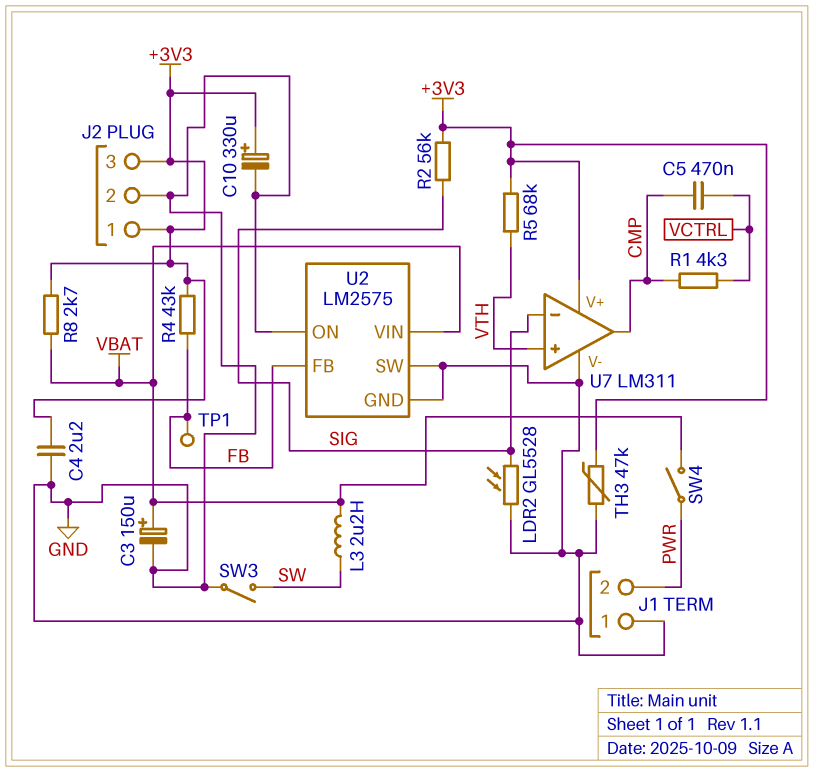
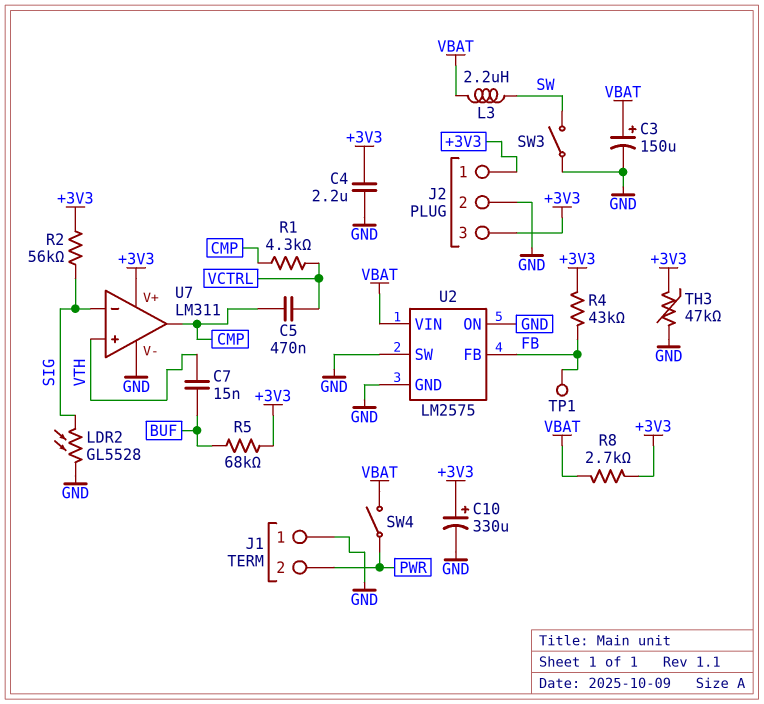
C7: none -> 15nF (BUF, VTH)
R5: 68k (+3V3, VTH) -> 68k (+3V3, BUF)

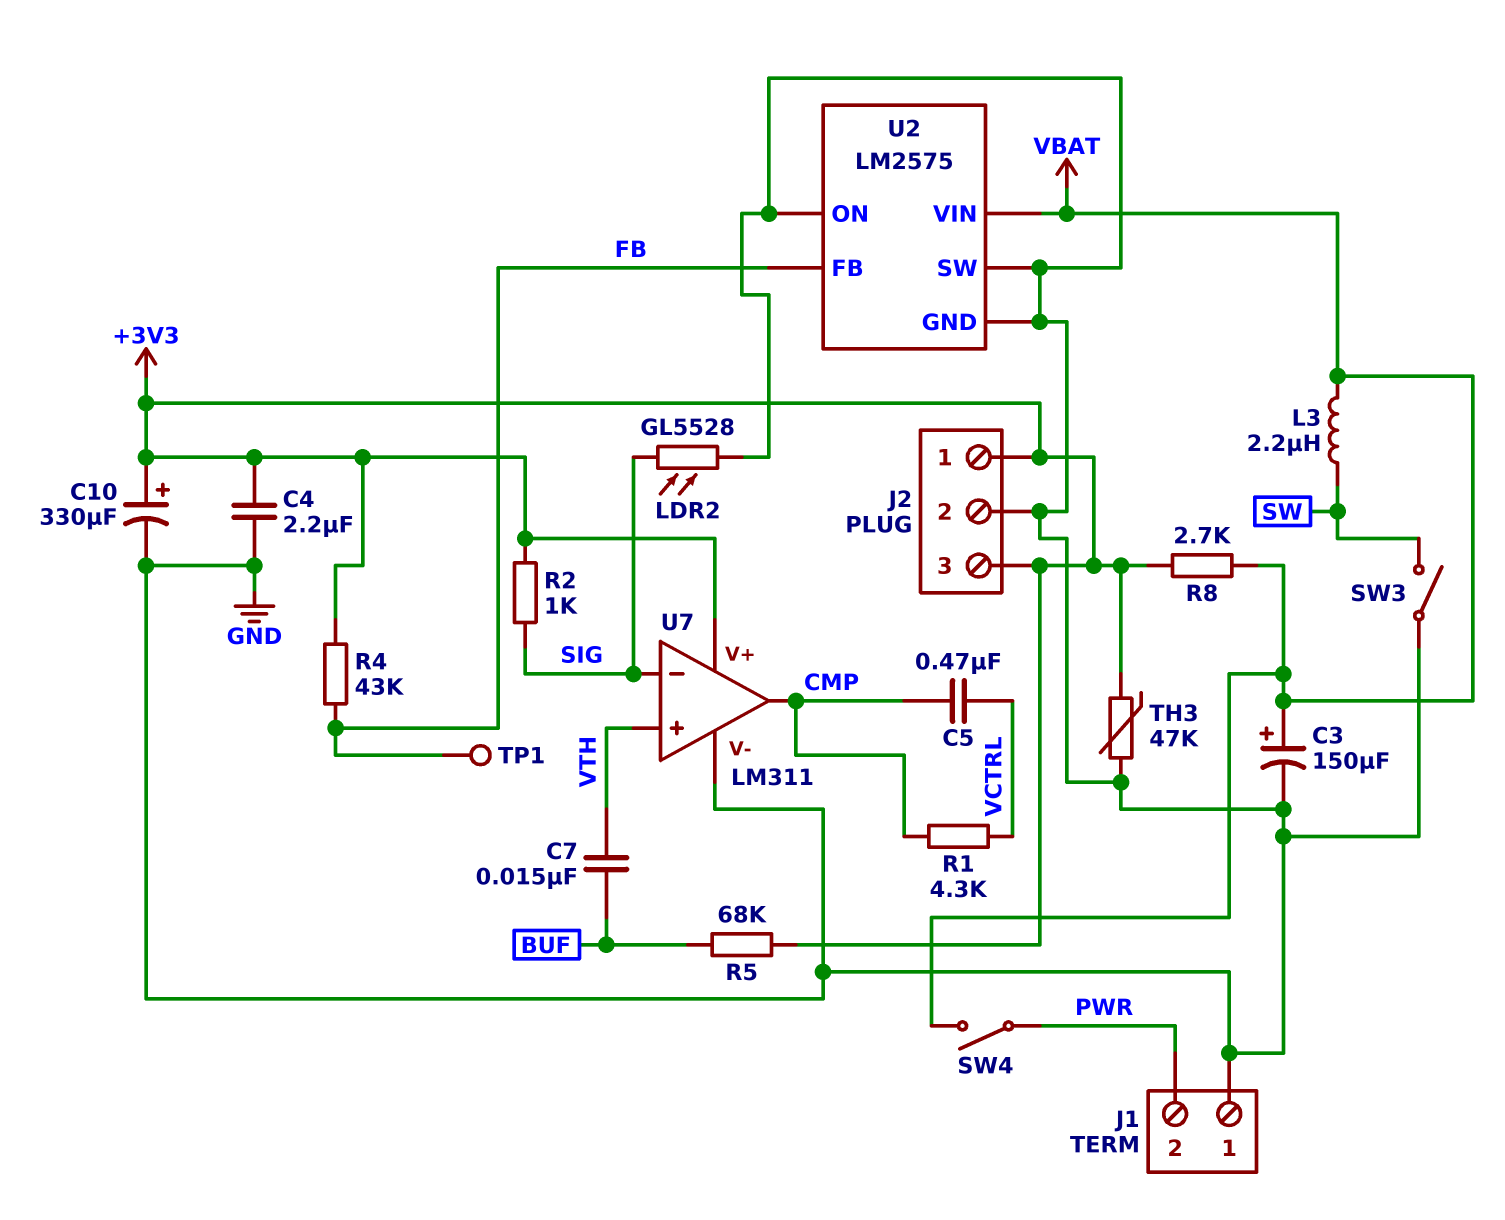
R2: 56k (+3V3, SIG) -> 1k (+3V3, SIG)

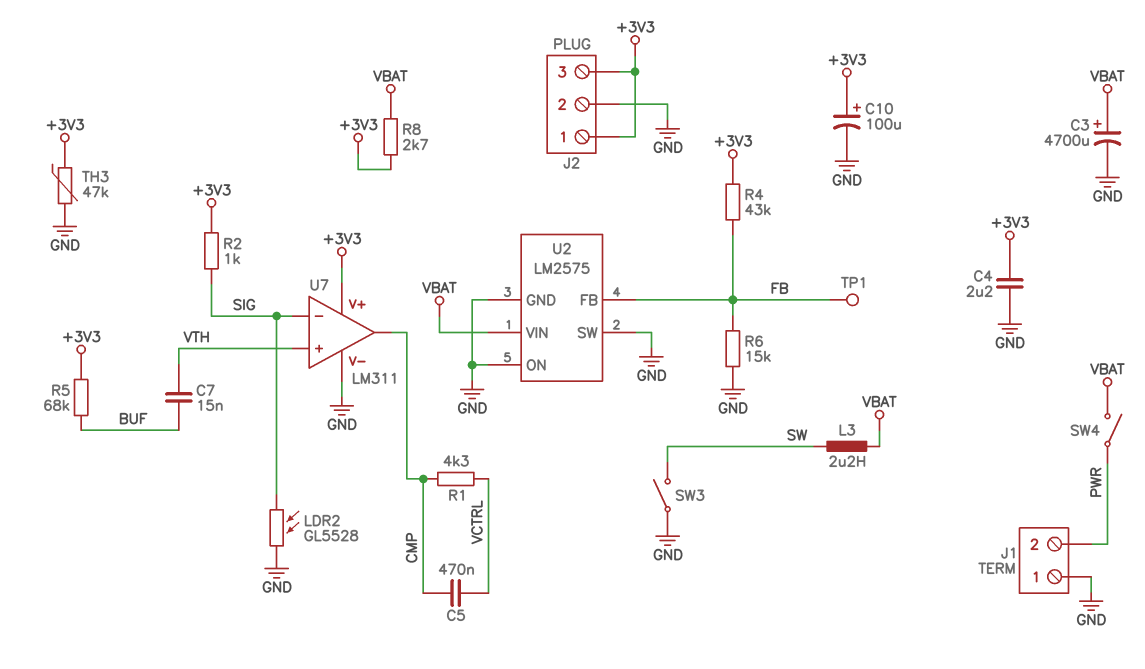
C3: 150uF (plus VBAT, minus GND) -> 4700uF (plus VBAT, minus GND)
C10: 330uF (plus +3V3, minus GND) -> 100uF (plus +3V3, minus GND)
R6: none -> 15k (FB, GND)

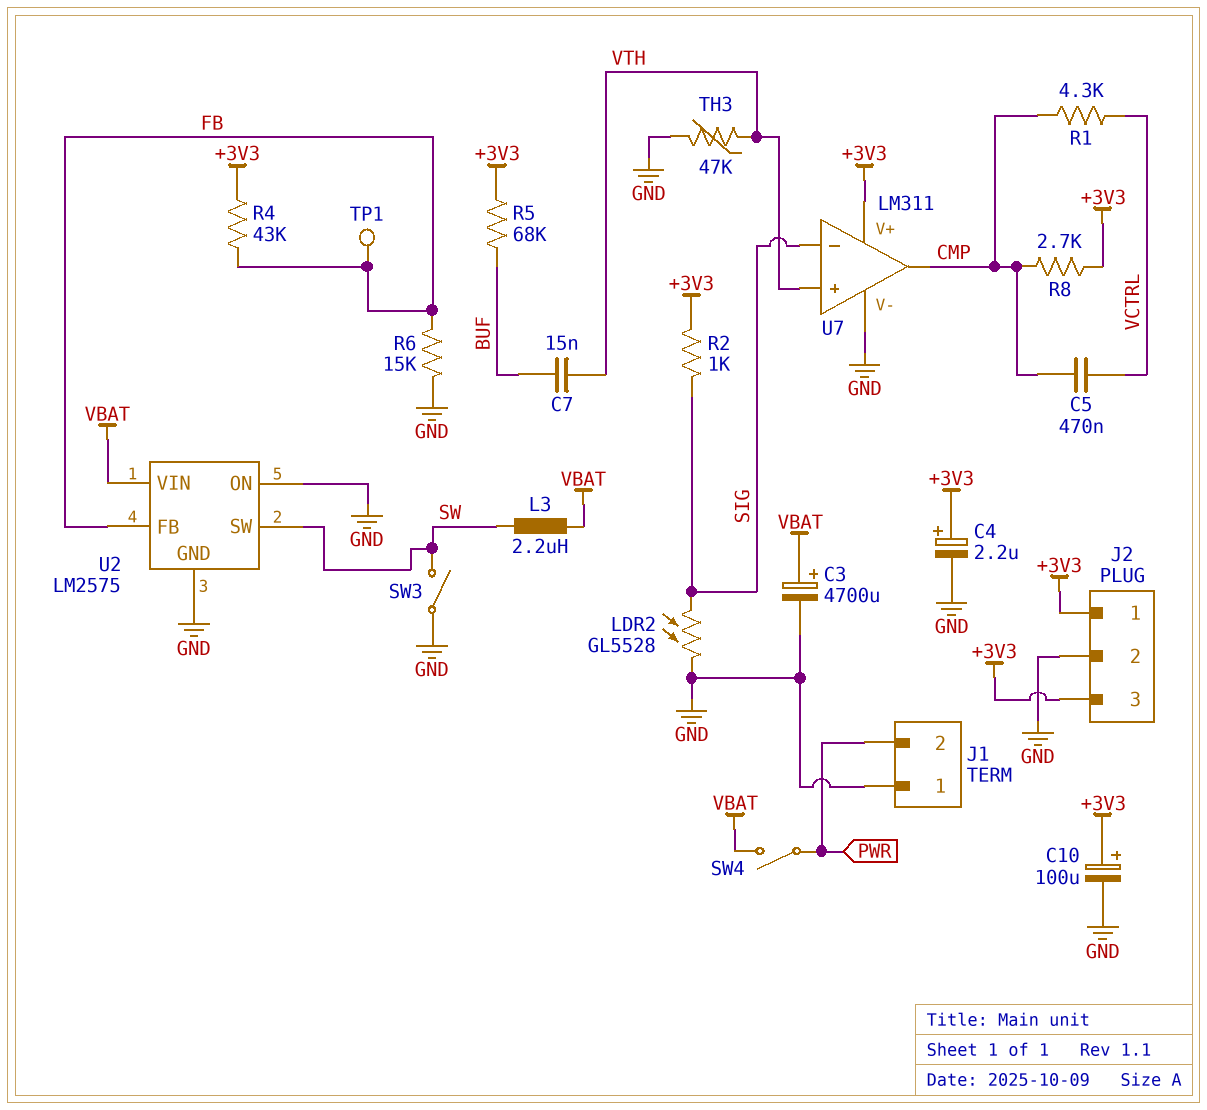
C4: 2.2uF (+3V3, GND) -> 2.2uF (plus +3V3, minus GND)
R8: 2.7k (+3V3, VBAT) -> 2.7k (+3V3, CMP)
TH3: 47k (+3V3, GND) -> 47k (GND, VTH)
U2 pin SW: GND -> SW

